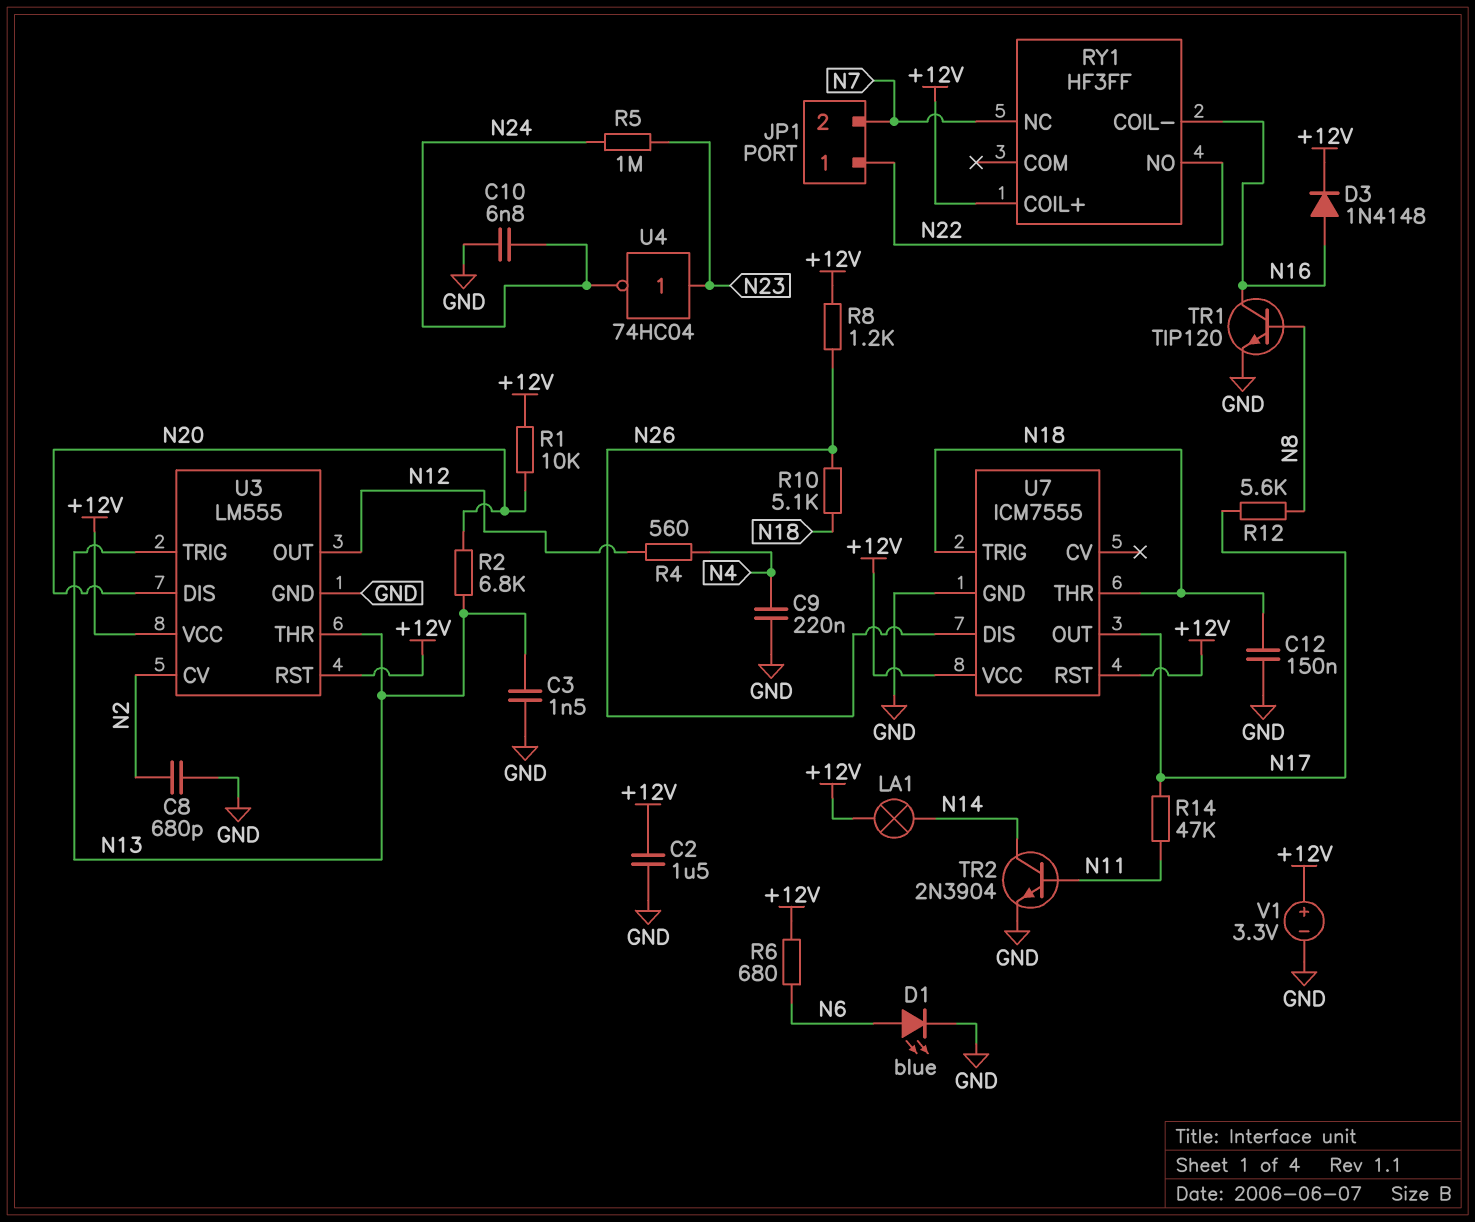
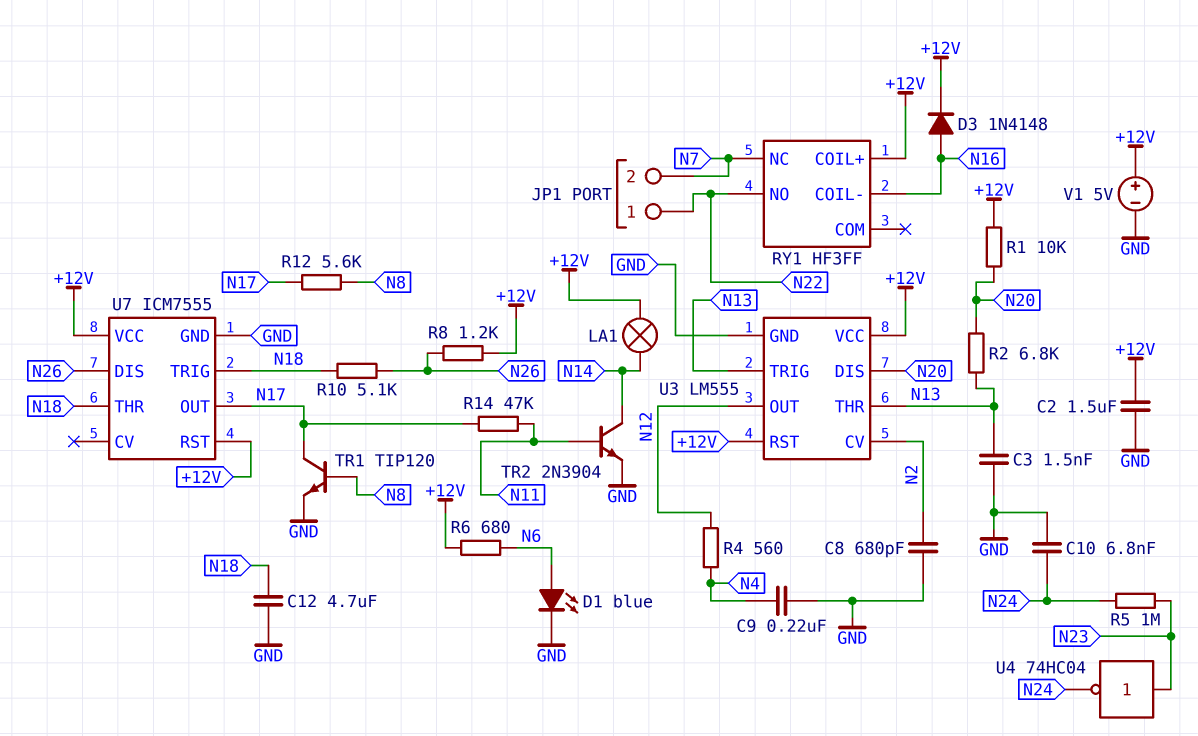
C12: 150nF (GND, N18) -> 4.7uF (GND, N18)
TR1: NPN TIP120 (B N8, C N16, E GND) -> NPN TIP120 (B N8, C N17, E GND)
V1: 3.3V (plus +12V, minus GND) -> 5V (plus +12V, minus GND)

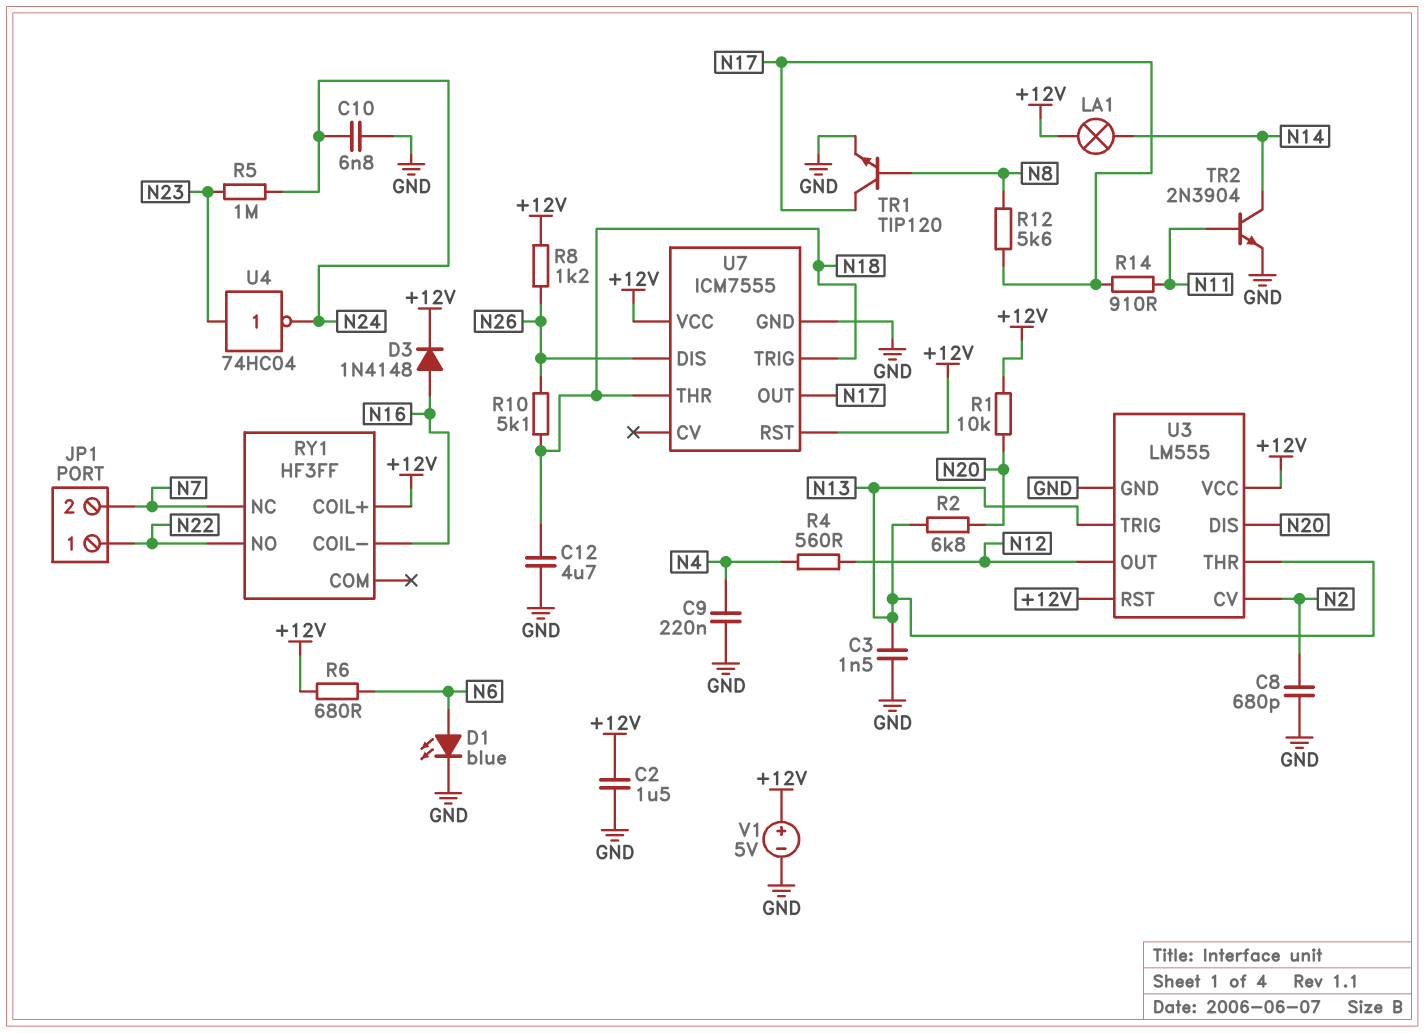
R14: 47k (N11, N17) -> 910 (N11, N17)

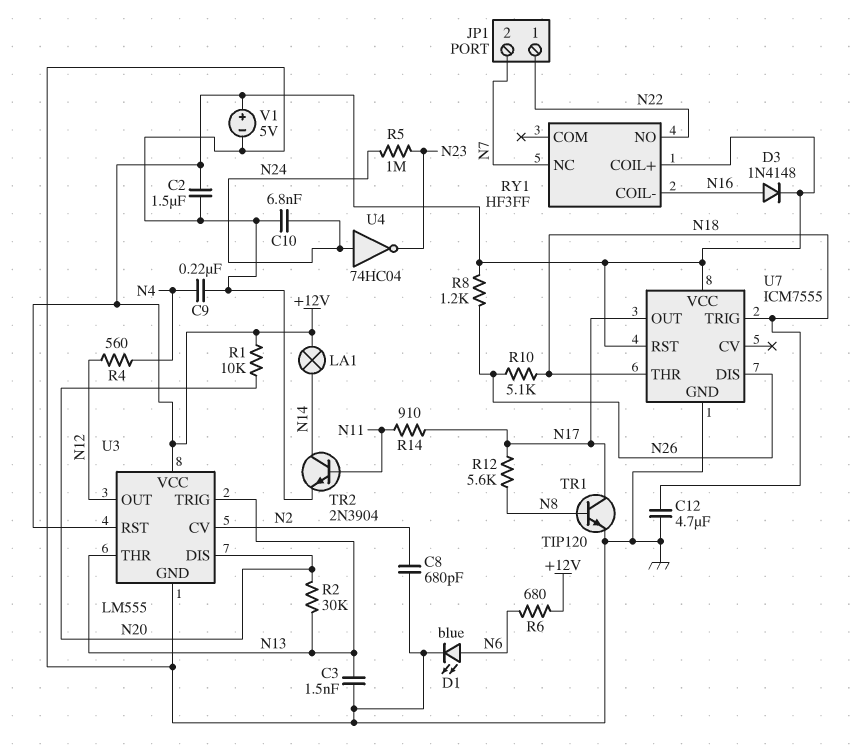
R2: 6.8k (N13, N20) -> 30k (N13, N20)
U4: NOT 74HC04 (in N23, out N24) -> NOT 74HC04 (in N24, out N23)

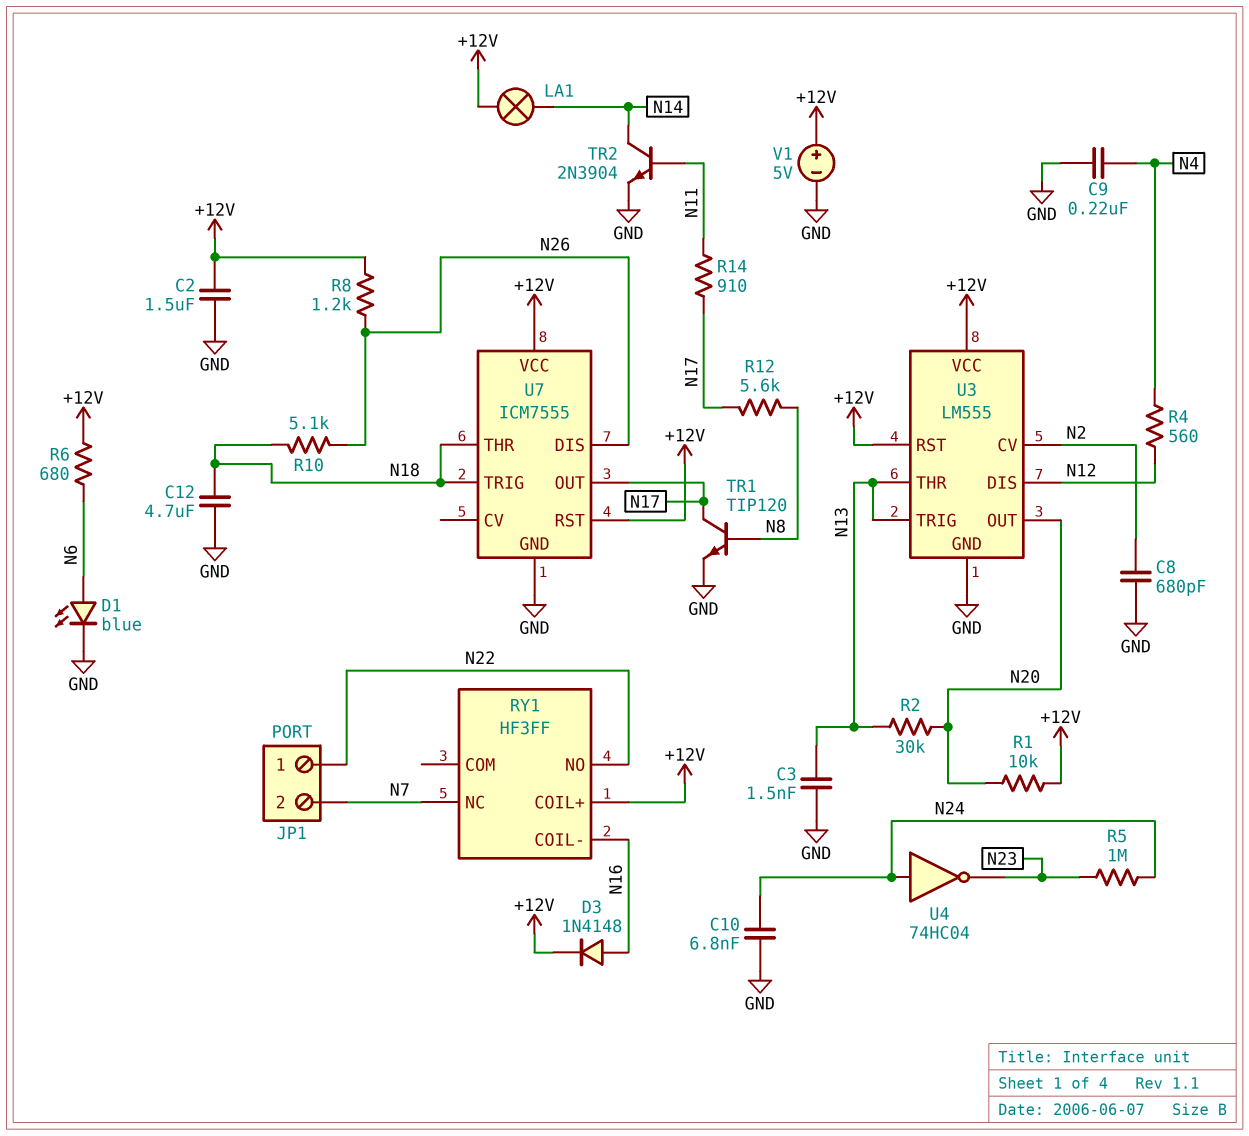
U3 pin DIS: N20 -> N12
U3 pin OUT: N12 -> N20

